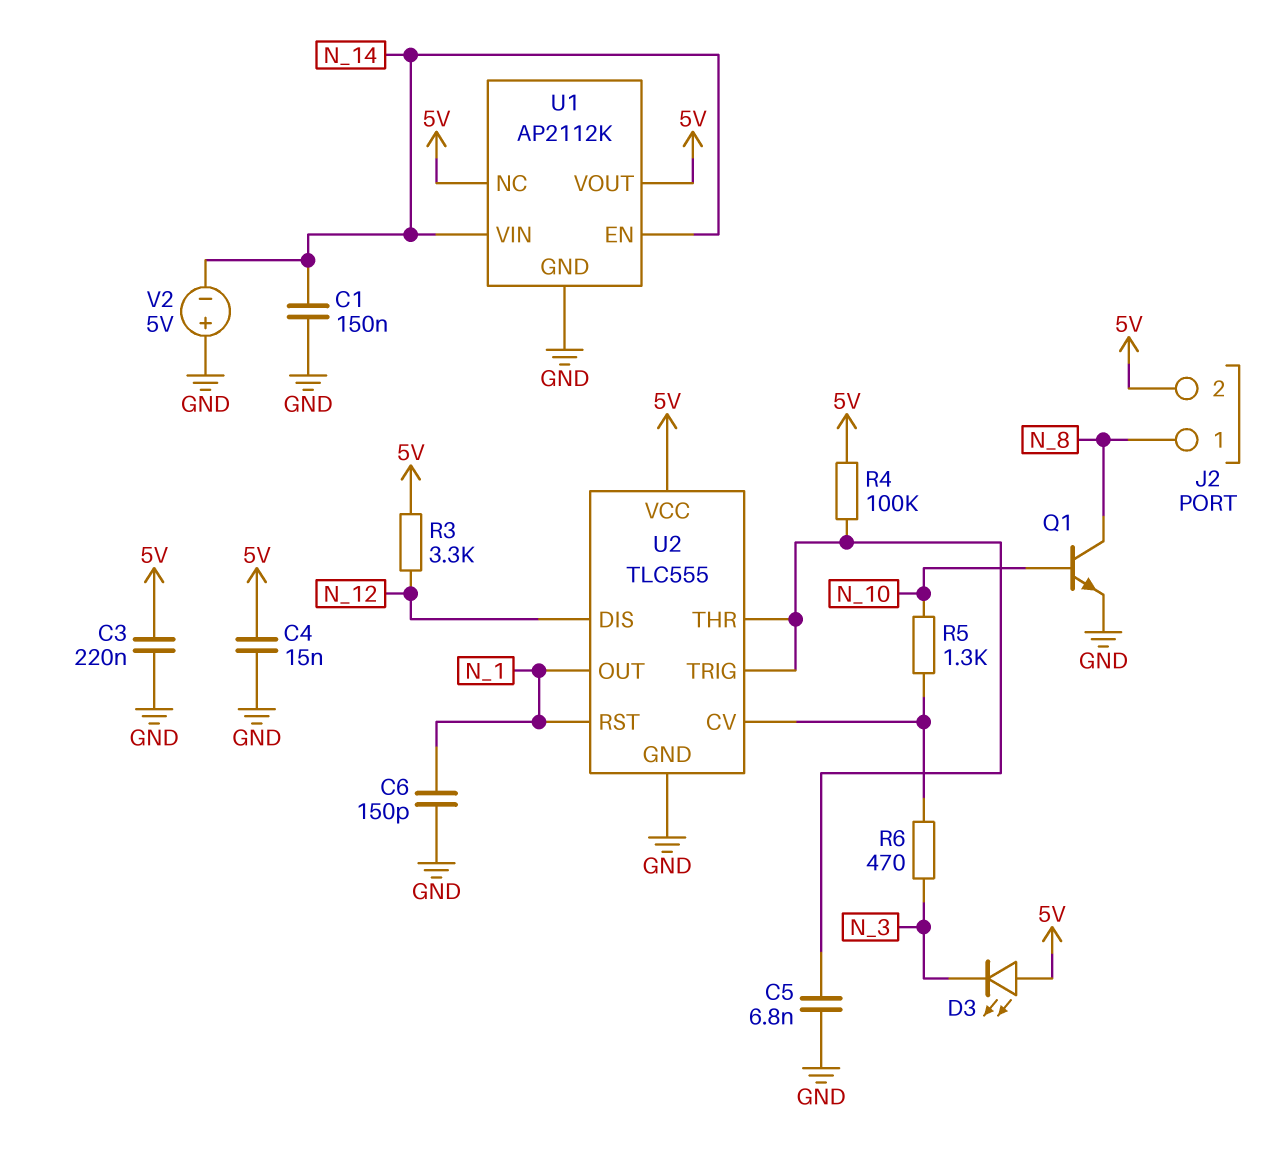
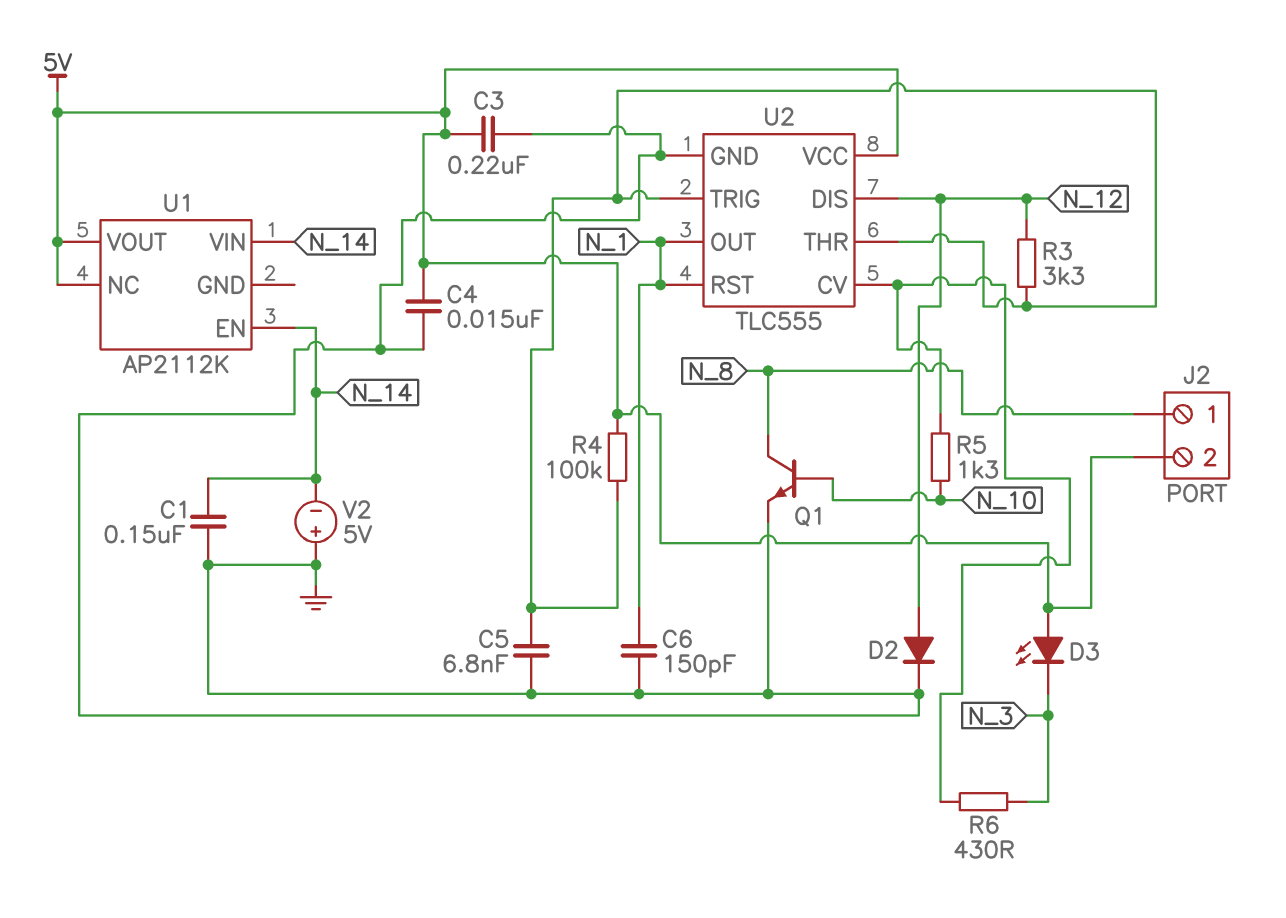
D2: none -> diode (A N_12, K GND)
R3: 3.3k (5V, N_12) -> 3.3k (N_12, U2/THR)
R6: 470 (N_3, U2/CV) -> 430 (N_3, U2/CV)
U1 pin GND: GND -> none

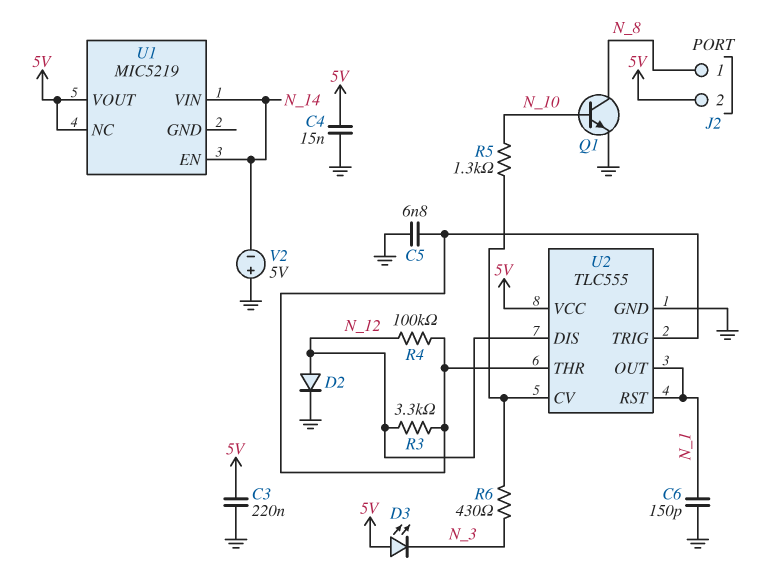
C1: 150nF (GND, N_14) -> none
R4: 100k (5V, U2/THR) -> 100k (N_12, U2/THR)
U1: AP2112K -> MIC5219

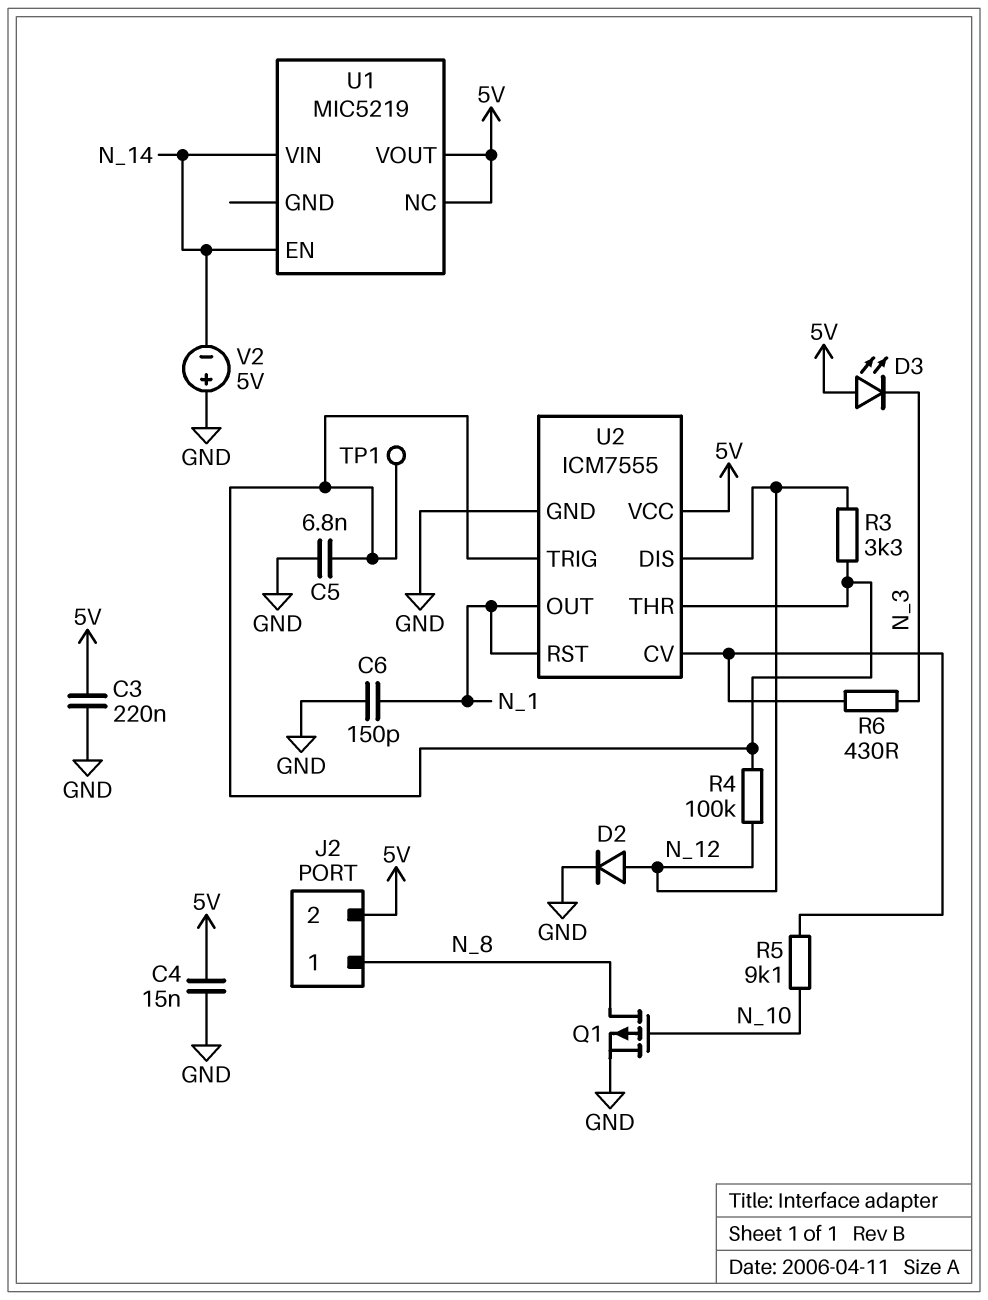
Q1: NPN (B N_10, C N_8, E GND) -> PMOS (G N_10, D N_8, S GND)
R5: 1.3k (N_10, U2/CV) -> 9.1k (N_10, U2/CV)
TP1: none -> test point (U2/THR)
U2: TLC555 -> ICM7555

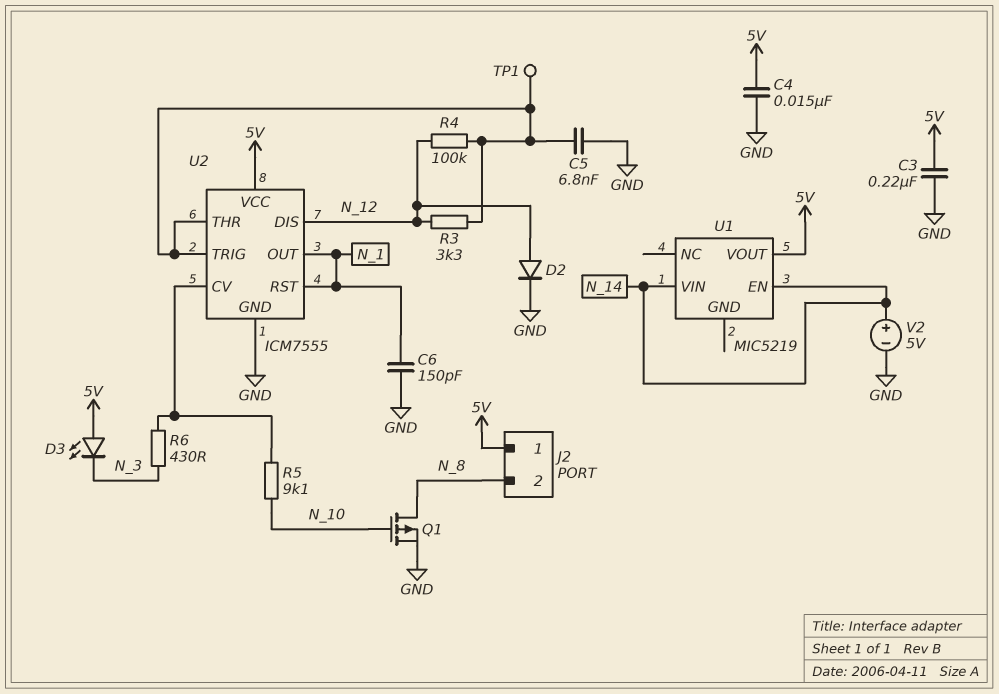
J2 pin 1: N_8 -> 5V
J2 pin 2: 5V -> N_8
U1 pin NC: 5V -> none
V2: 5V (plus GND, minus N_14) -> 5V (plus N_14, minus GND)

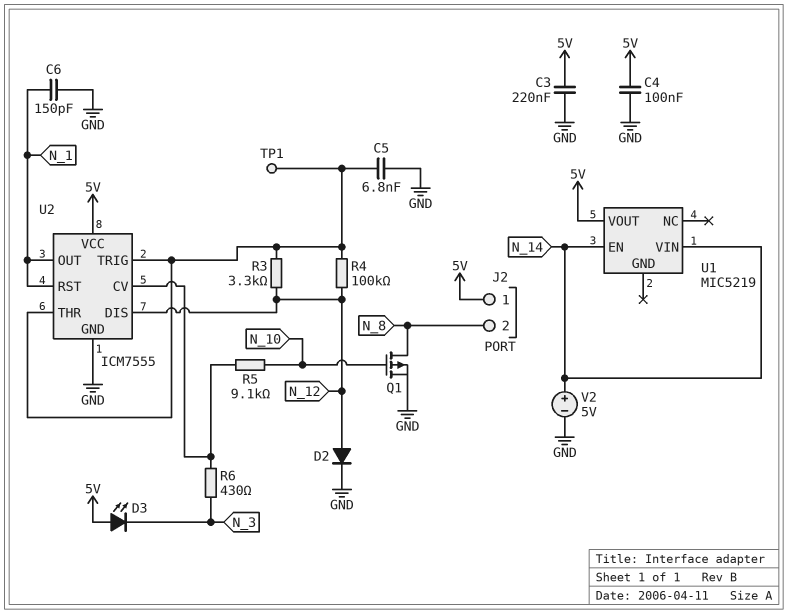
C4: 15nF (5V, GND) -> 100nF (5V, GND)

